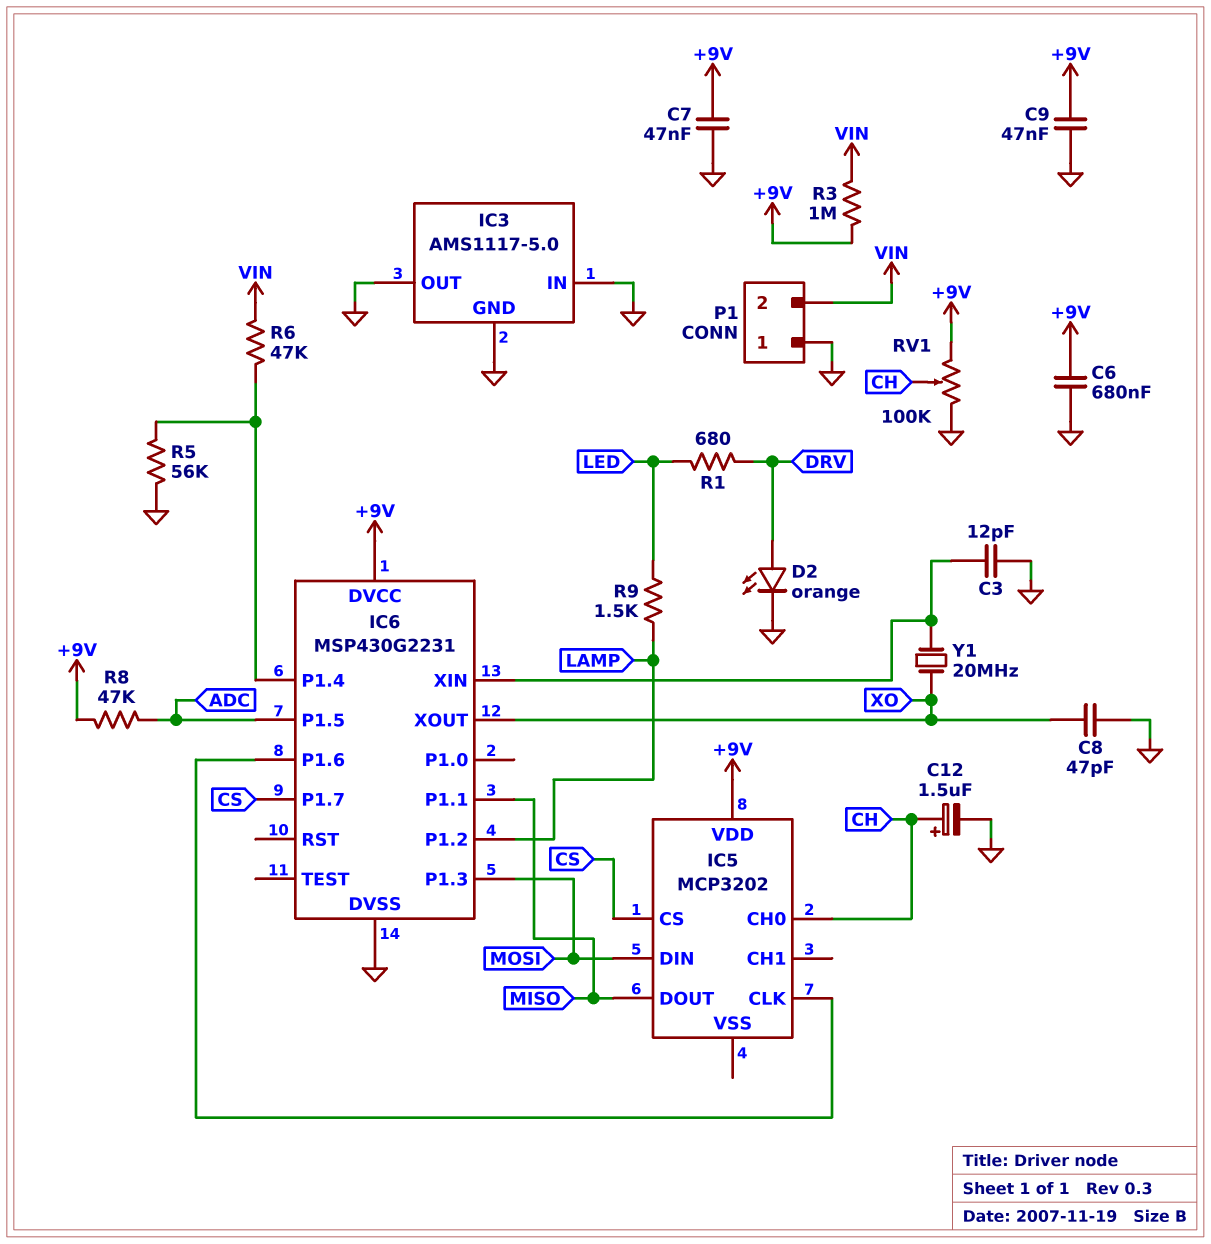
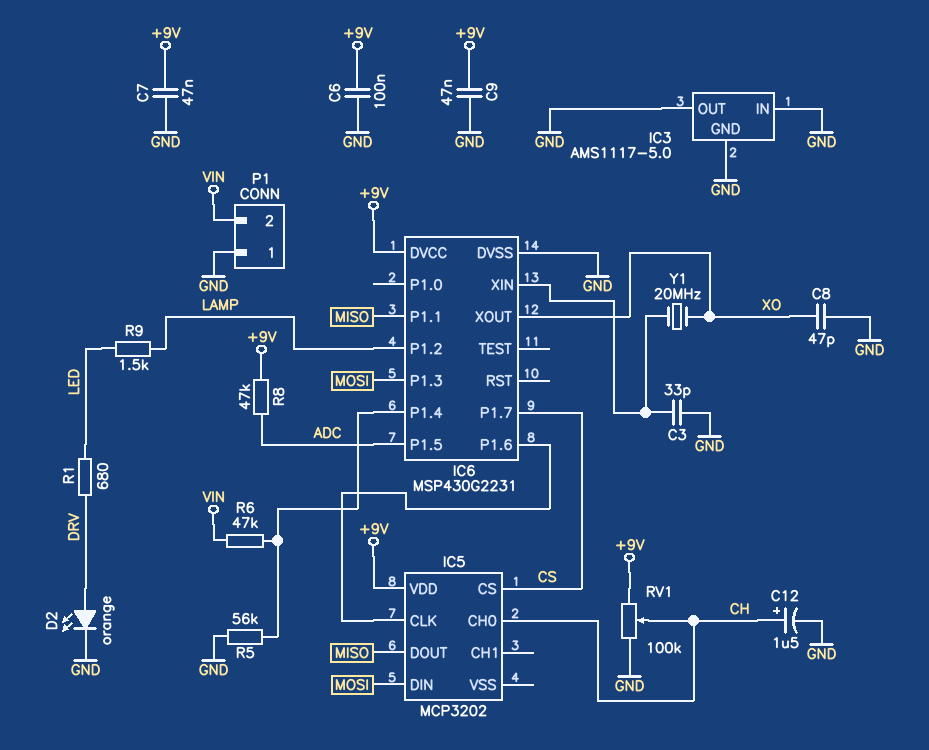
C3: 12pF (GND, IC6/XIN) -> 33pF (GND, IC6/XIN)
C6: 680nF (+9V, GND) -> 100nF (+9V, GND)
R3: 1M (+9V, VIN) -> none

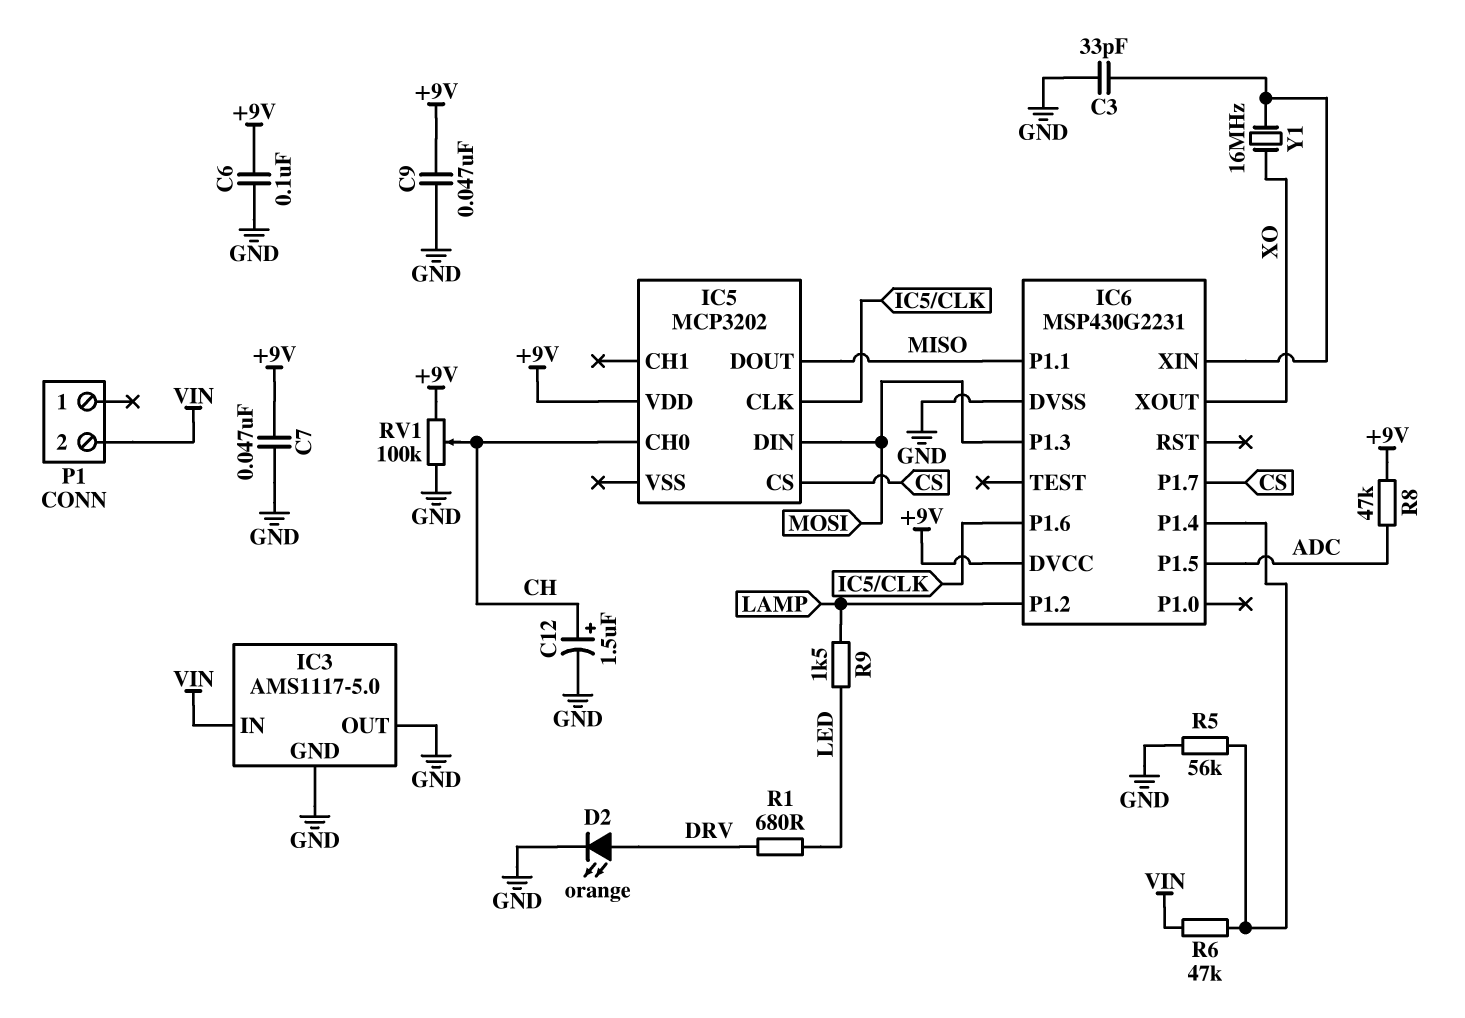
C8: 47pF (GND, XO) -> none
IC3 pin IN: GND -> VIN
P1 pin 1: GND -> none
Y1: 20MHz (IC6/XIN, XO) -> 16MHz (IC6/XIN, XO)

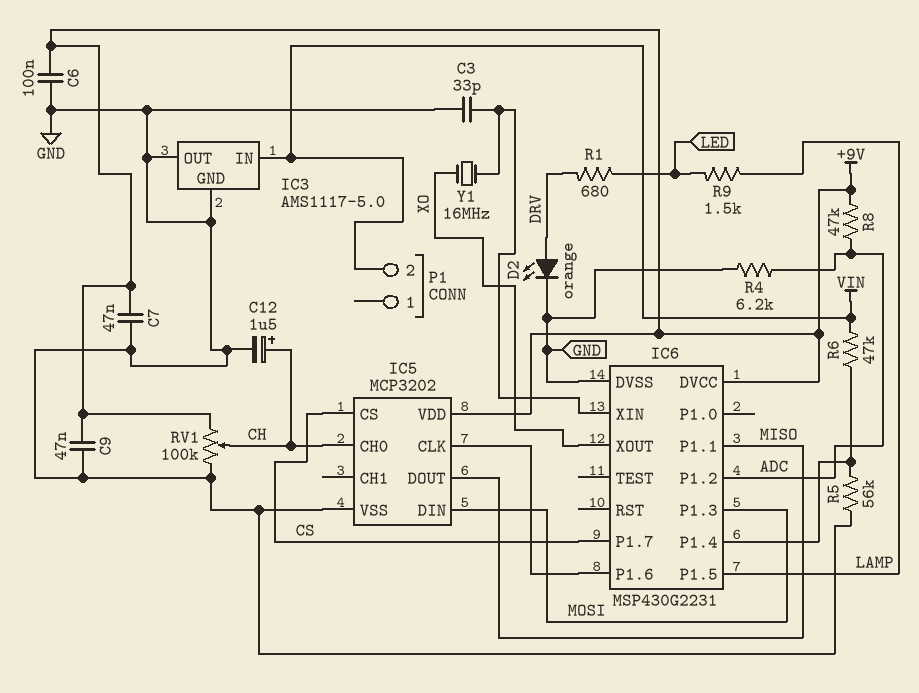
IC5 pin VSS: none -> GND
IC6 pin P1.2: LAMP -> ADC
IC6 pin P1.5: ADC -> LAMP
R4: none -> 6.2k (ADC, GND)

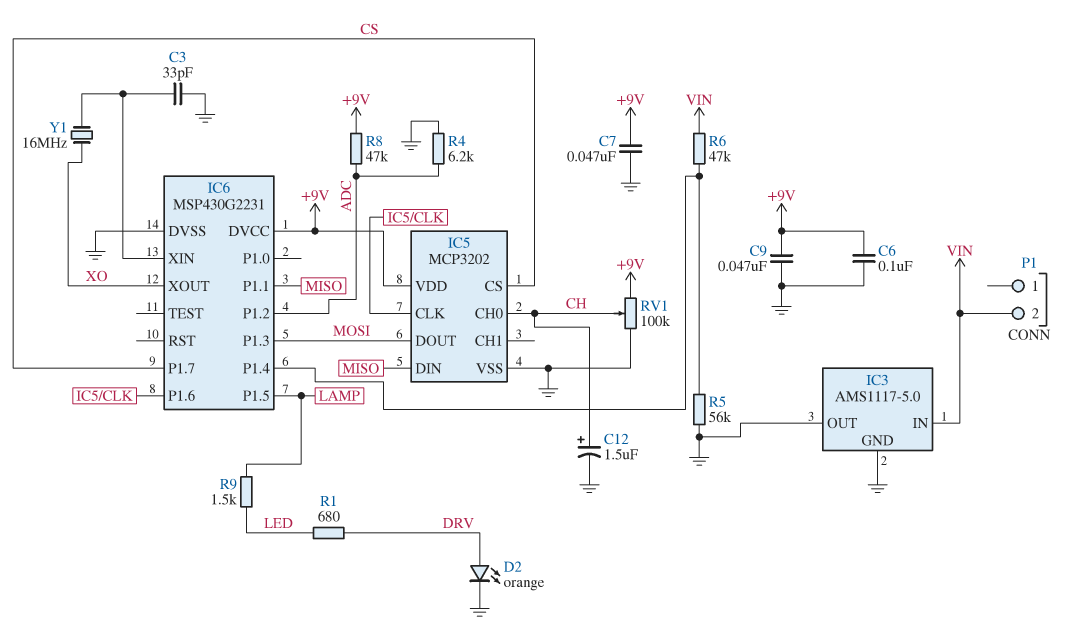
IC5 pin DIN: MOSI -> MISO
IC5 pin DOUT: MISO -> MOSI

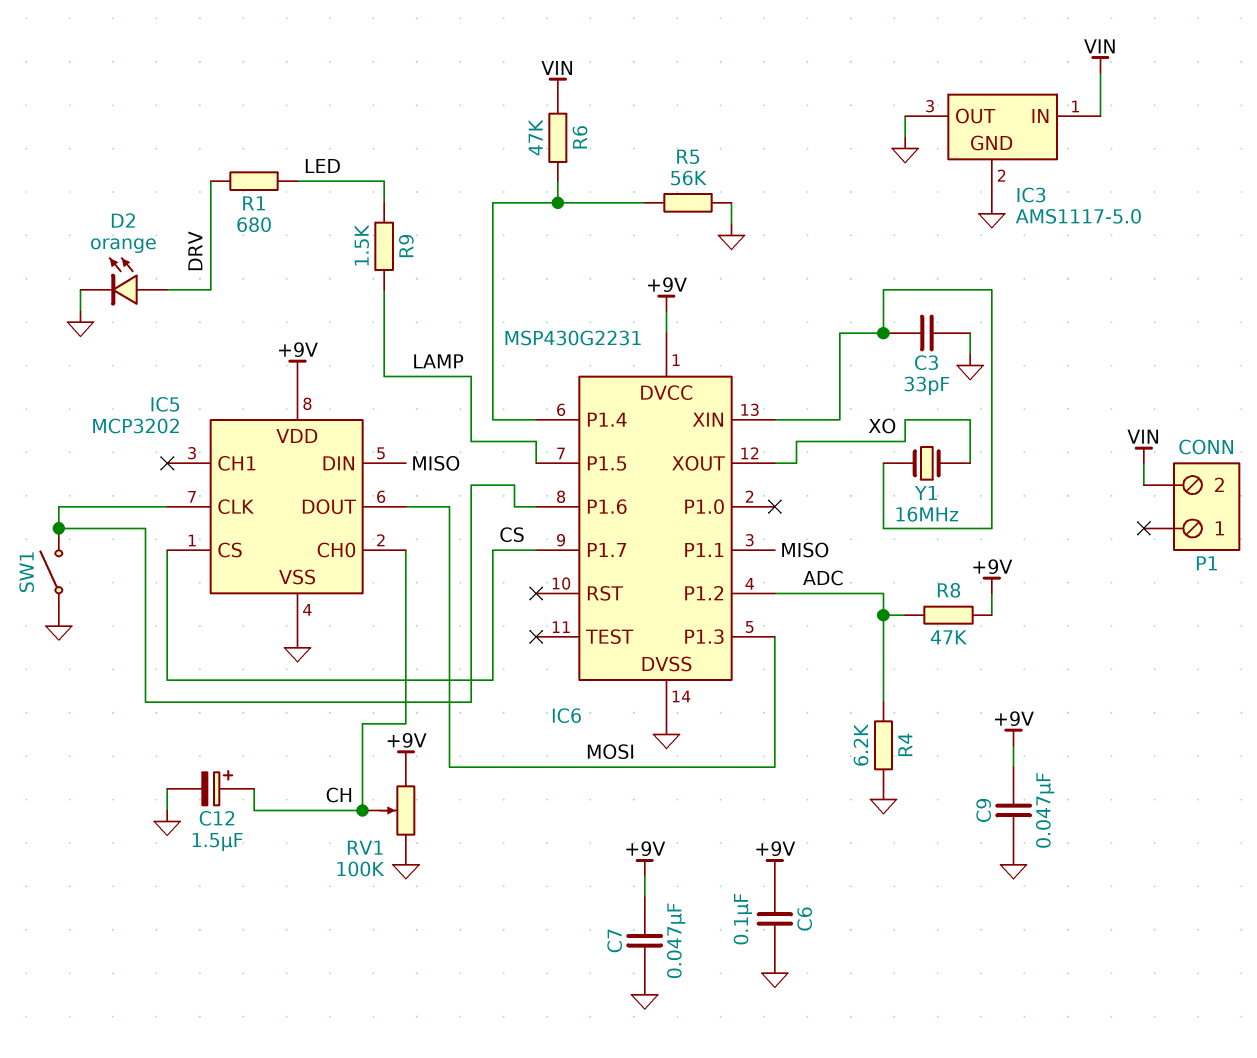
SW1: none -> switch (GND, IC5/CLK)

